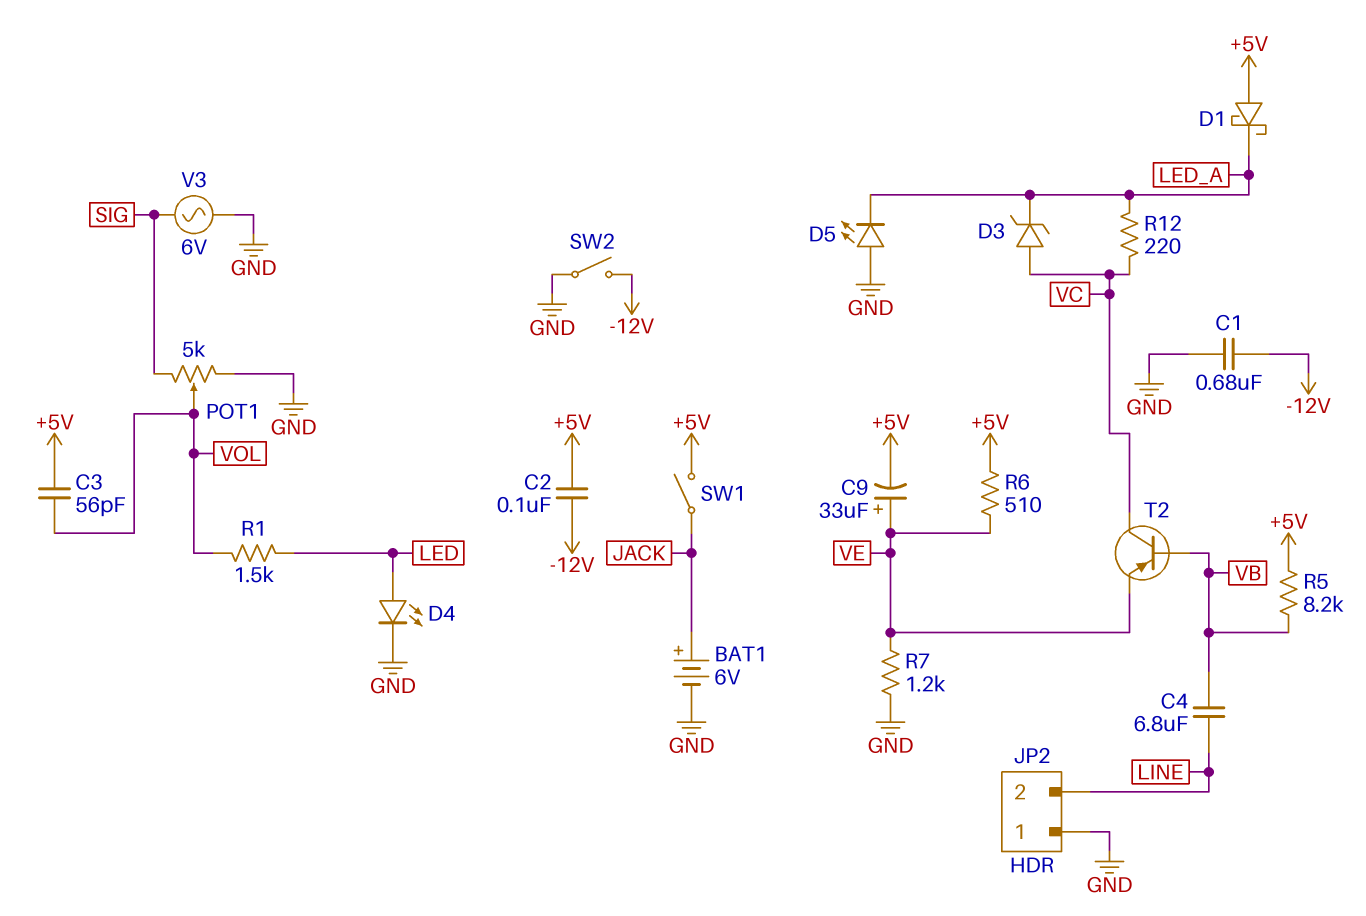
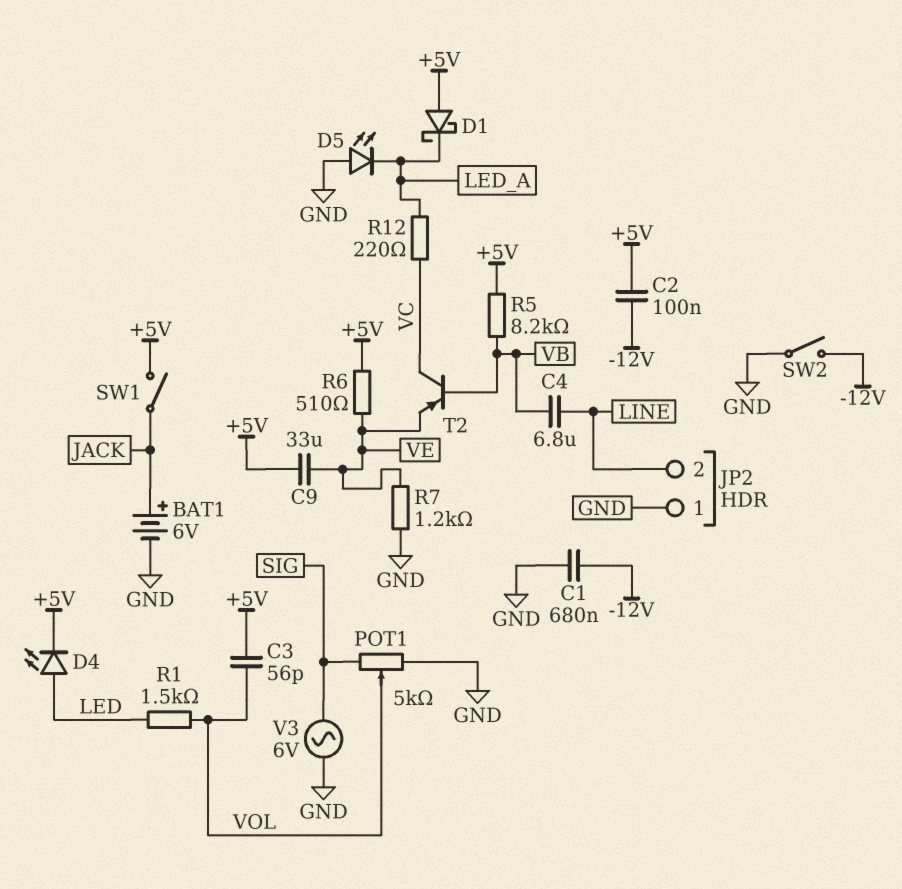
C9: 33uF (plus VE, minus +5V) -> 33uF (+5V, VE)
D3: zener (A VC, K LED_A) -> none
D4: LED (A LED, K GND) -> LED (A LED, K +5V)

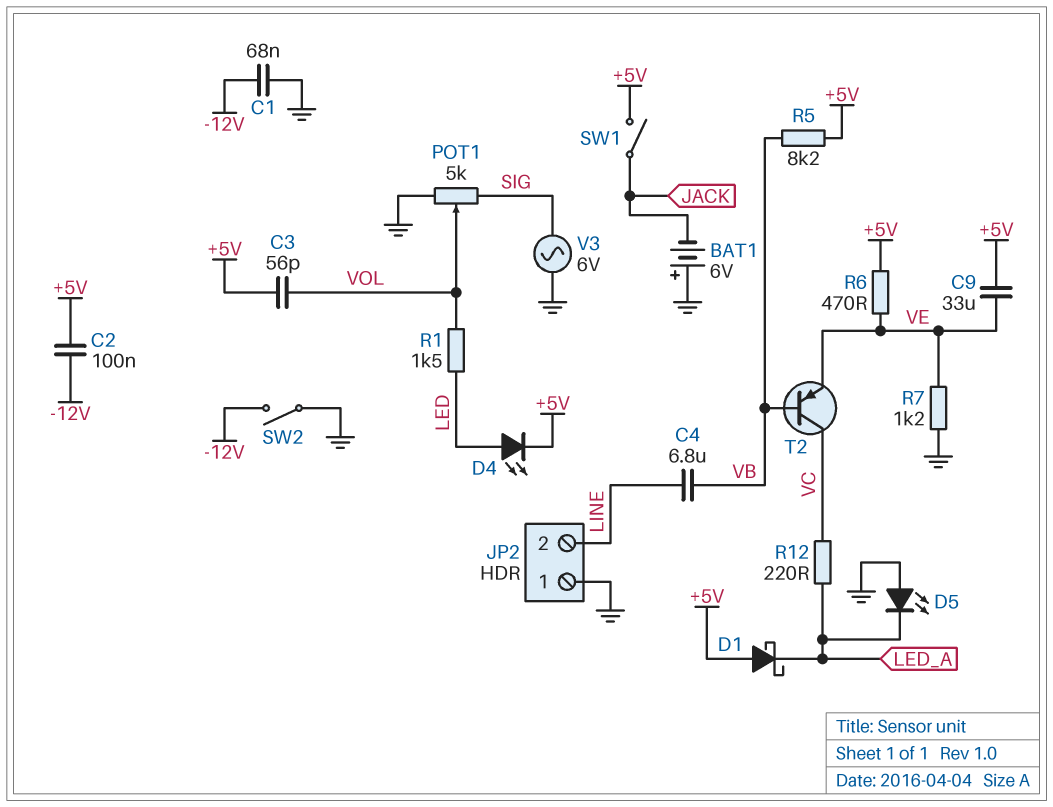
BAT1: 6V (plus JACK, minus GND) -> 6V (plus GND, minus JACK)
C1: 680nF (-12V, GND) -> 68nF (-12V, GND)
R6: 510 (+5V, VE) -> 470 (+5V, VE)

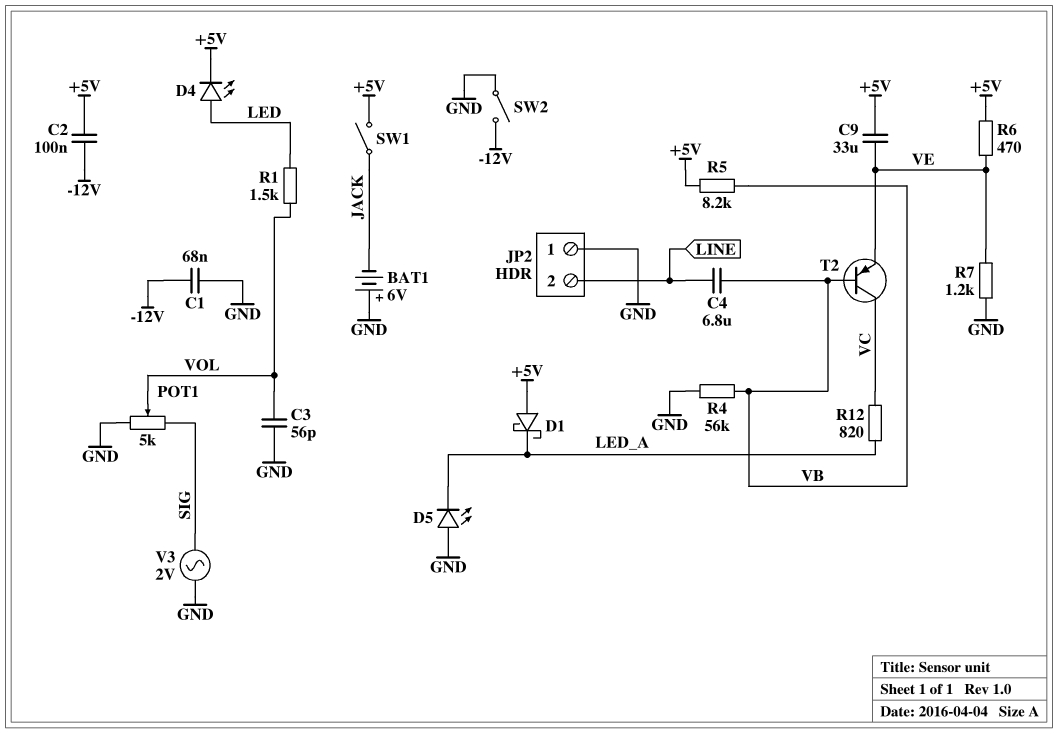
C3: 56pF (+5V, VOL) -> 56pF (GND, VOL)
R4: none -> 56k (GND, VB)
R12: 220 (LED_A, VC) -> 820 (LED_A, VC)
V3: AC 6V (GND, SIG) -> AC 2V (GND, SIG)

